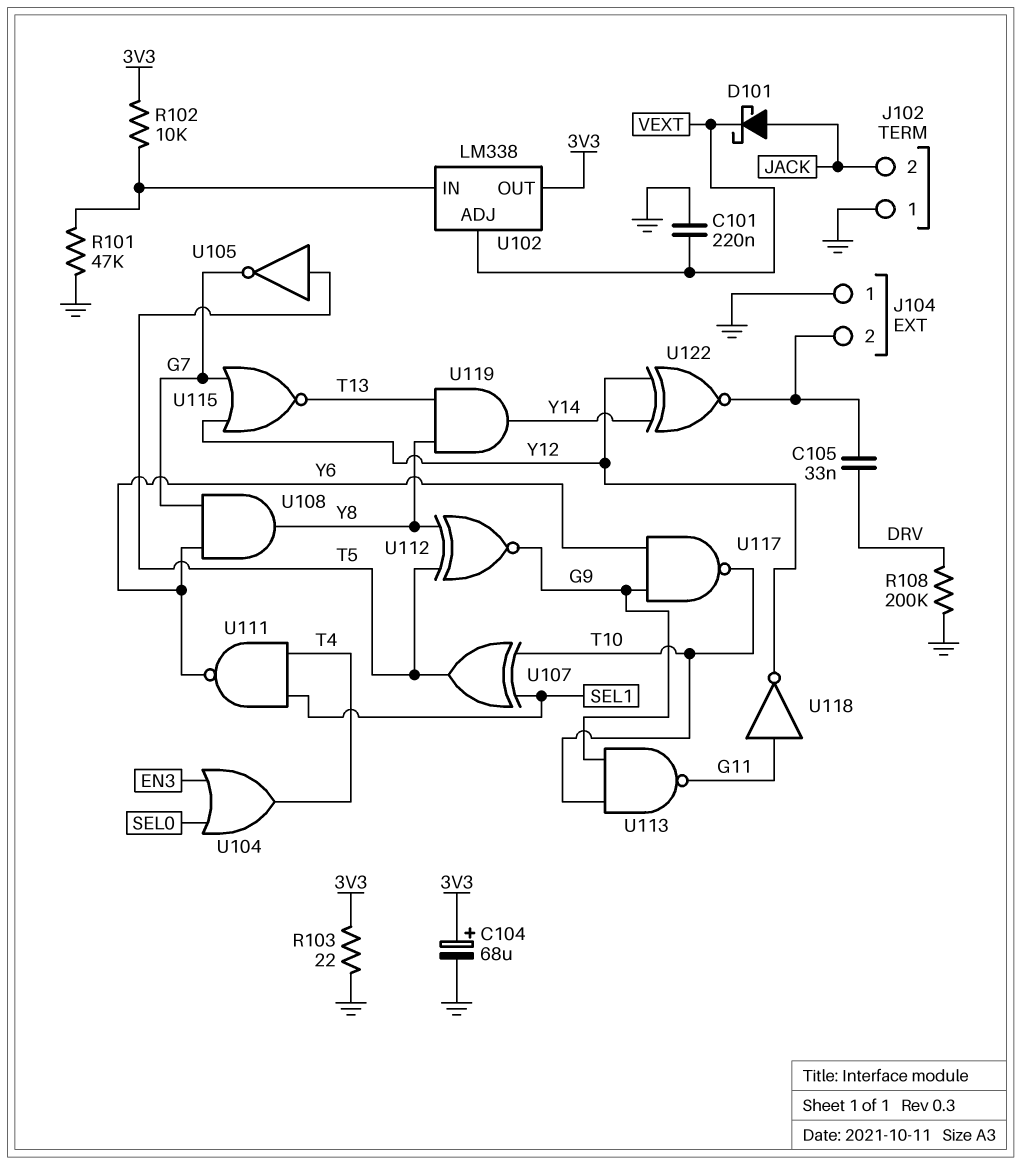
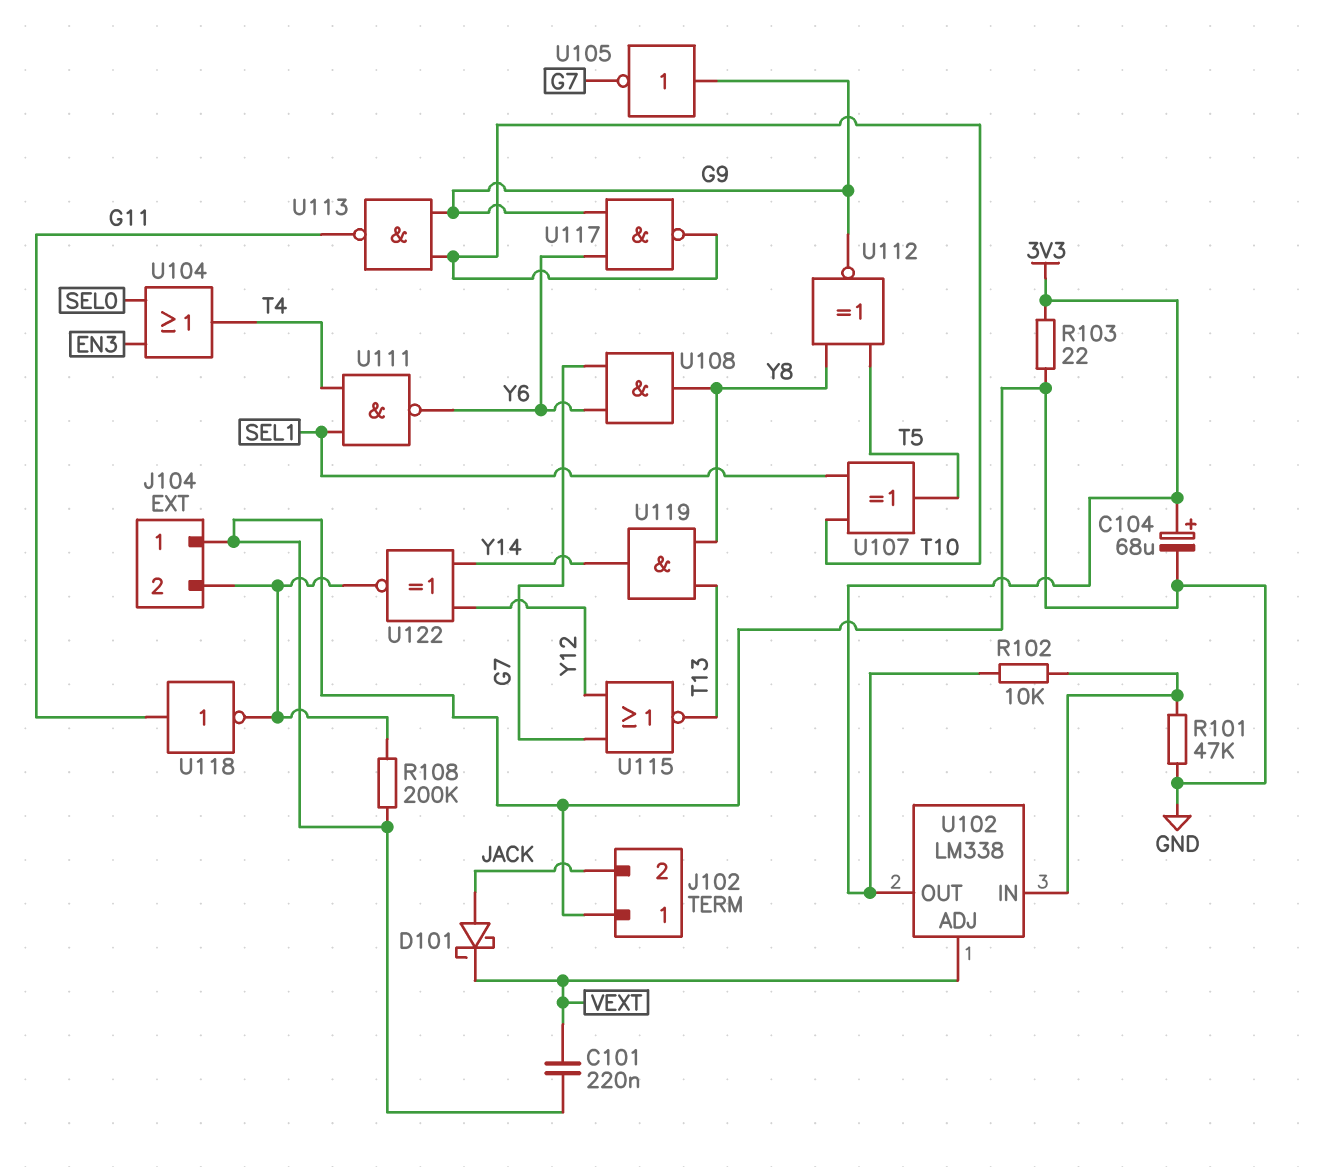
C105: 33nF (DRV, J104/2) -> none
R108: 200k (DRV, GND) -> 200k (GND, J104/2)
U105: NOT (in T5, out G7) -> NOT (in G9, out G7)
U118: NOT (in G11, out Y12) -> NOT (in G11, out J104/2)

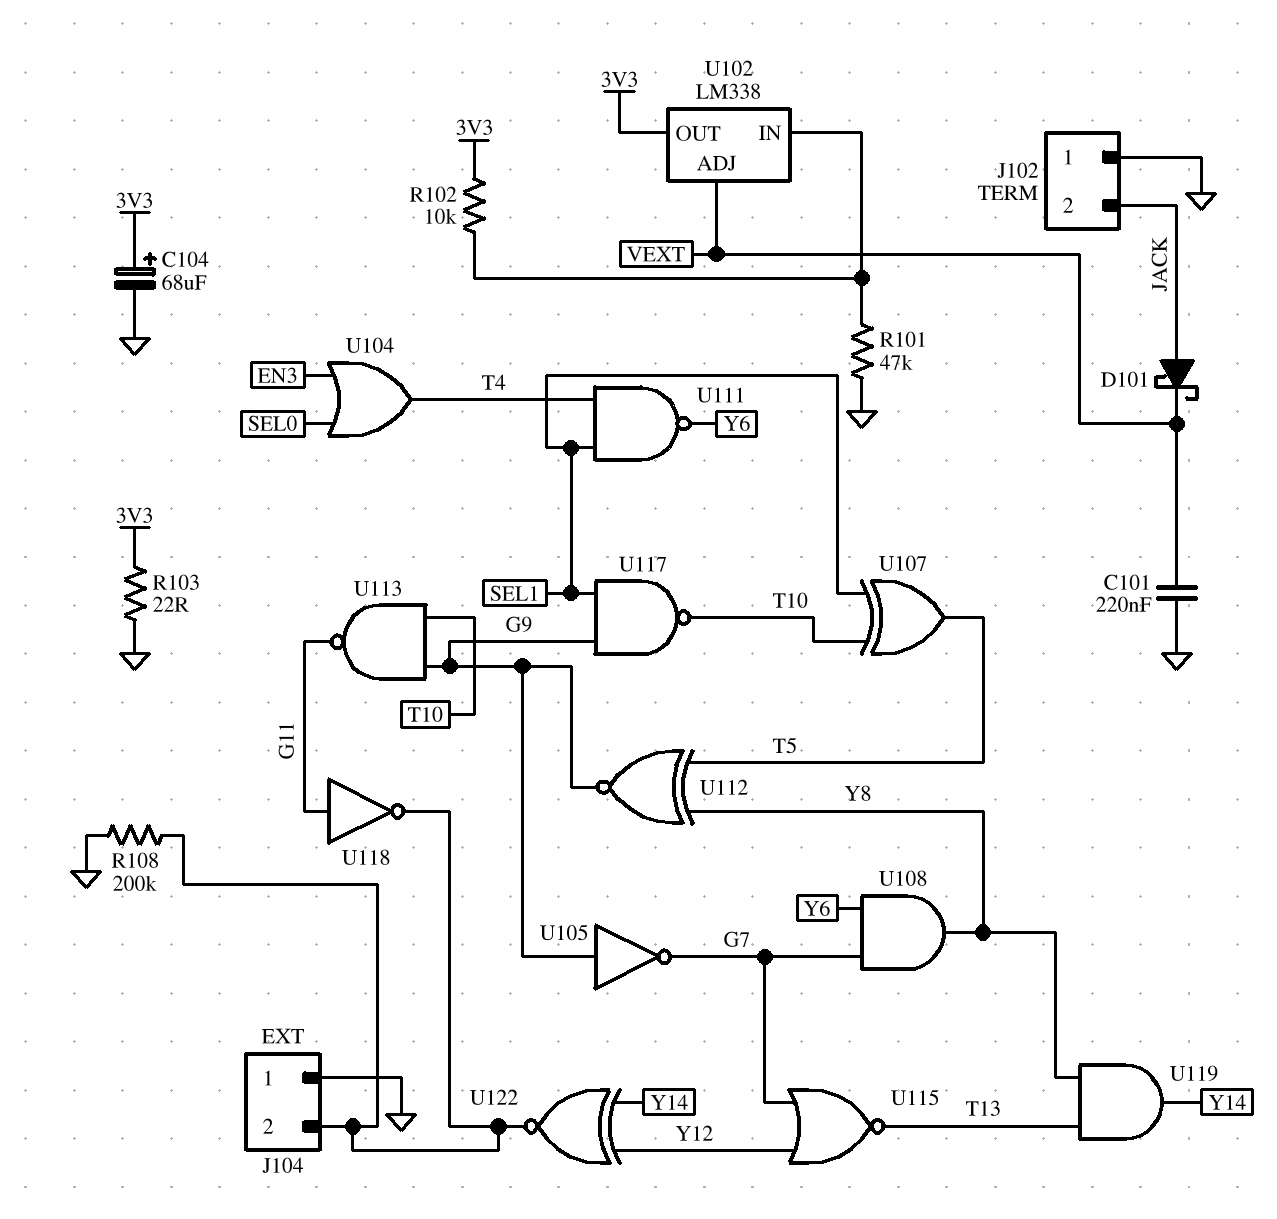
U117: NAND (in G9, in Y6, out T10) -> NAND (in G9, in SEL1, out T10)

